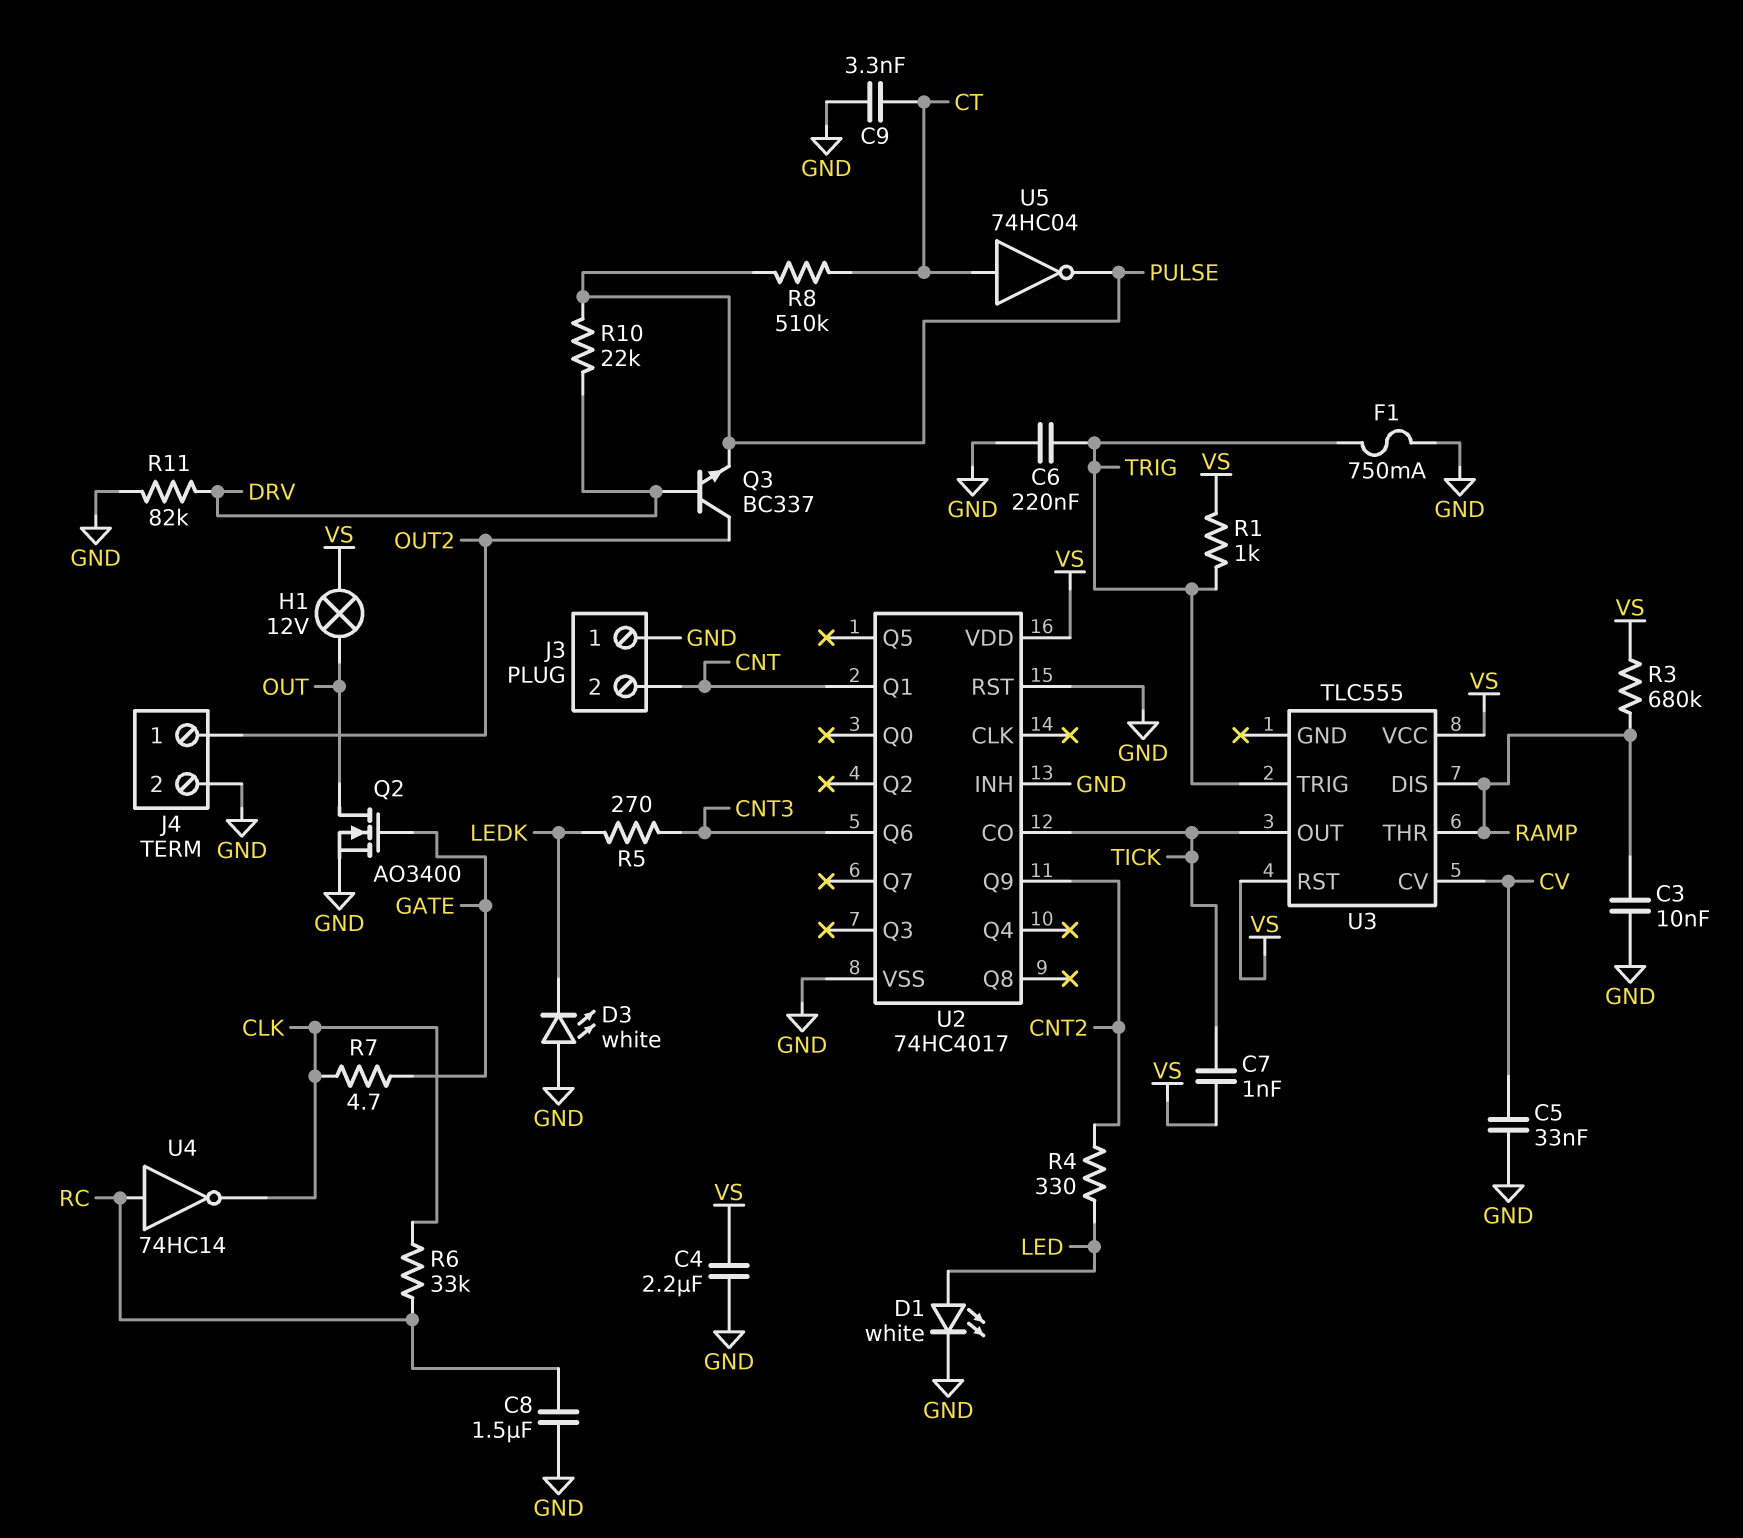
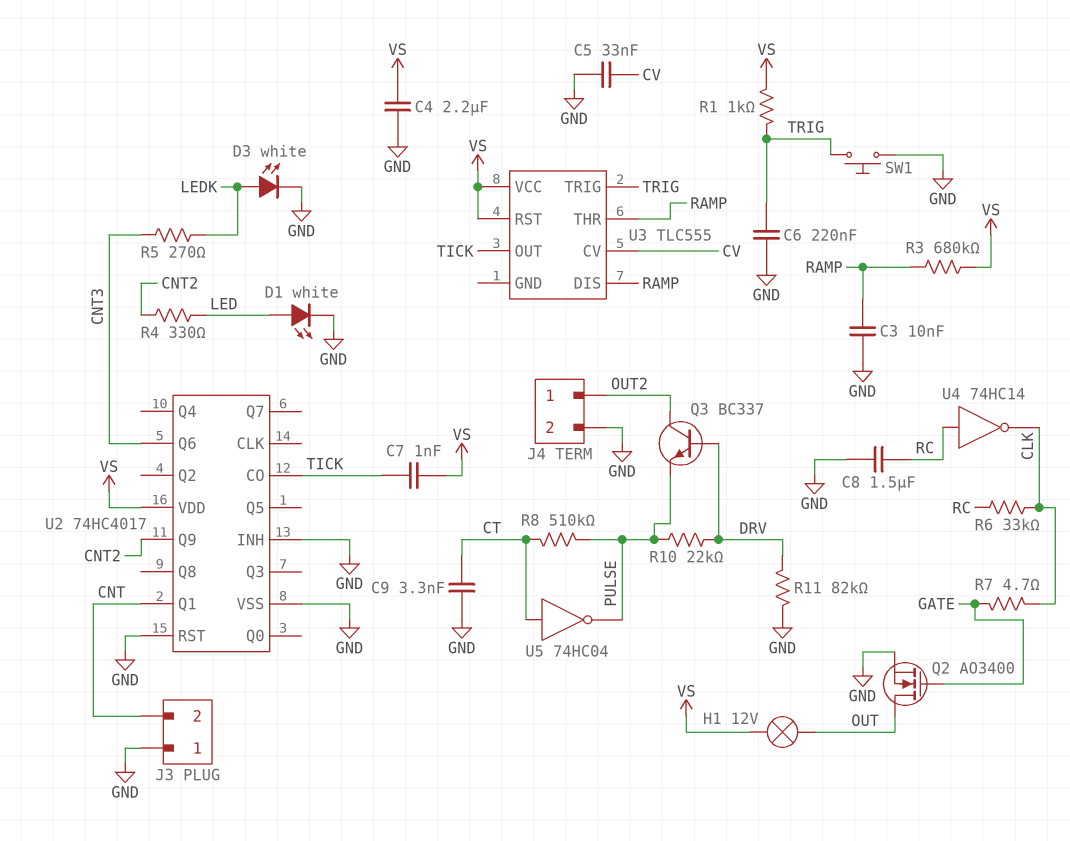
D3: LED white (A GND, K LEDK) -> LED white (A LEDK, K GND)
F1: 750mA (GND, TRIG) -> none
SW1: none -> button (GND, TRIG)

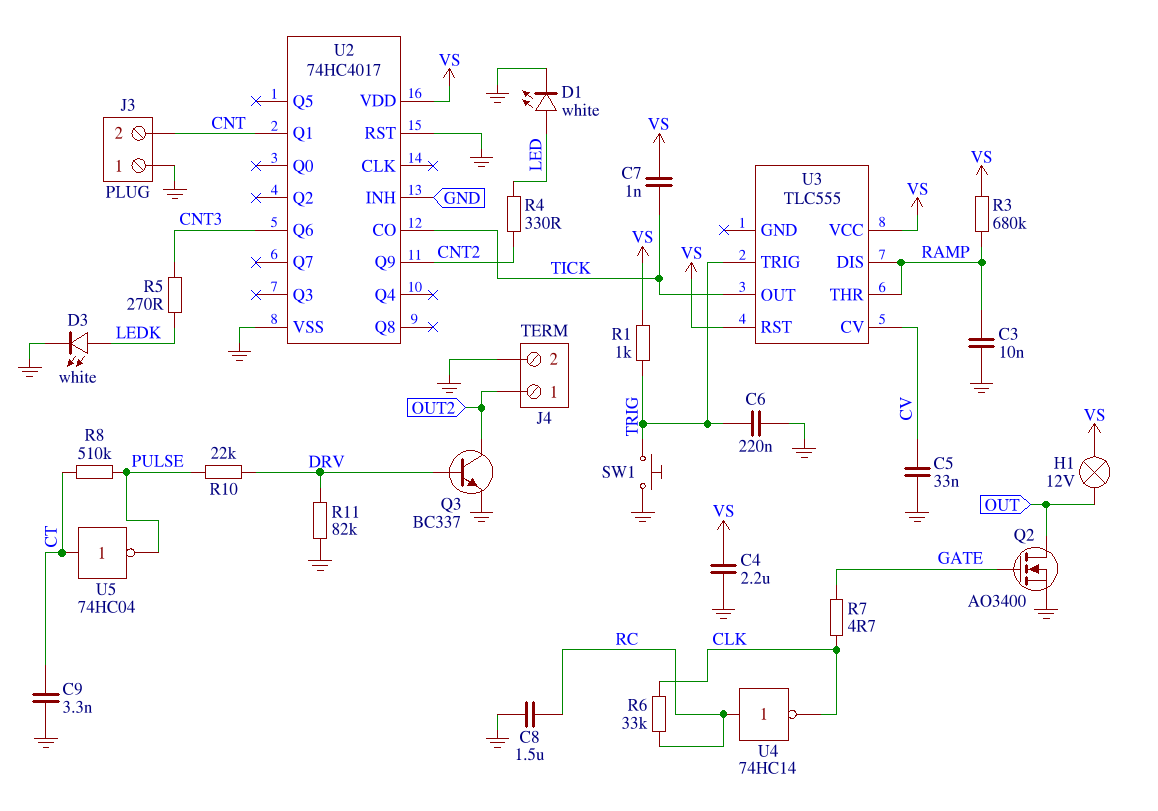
Q3: NPN BC337 (B DRV, C OUT2, E PULSE) -> NPN BC337 (B DRV, C OUT2, E GND)

